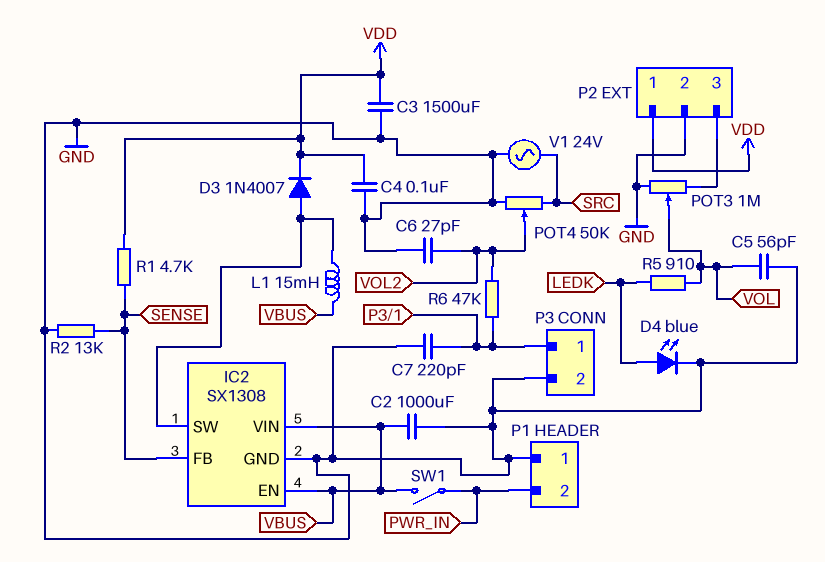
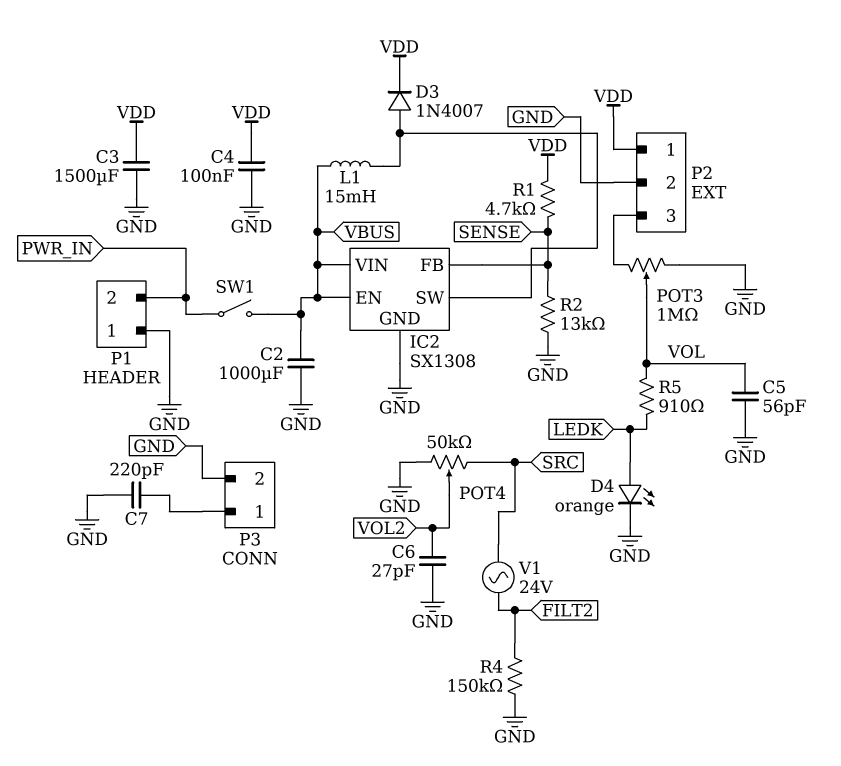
D4: LED blue (A LEDK, K GND) -> LED orange (A LEDK, K GND)
R4: none -> 150k (FILT2, GND)
R6: 47k (P3/1, VOL2) -> none
V1: AC 24V (GND, SRC) -> AC 24V (FILT2, SRC)

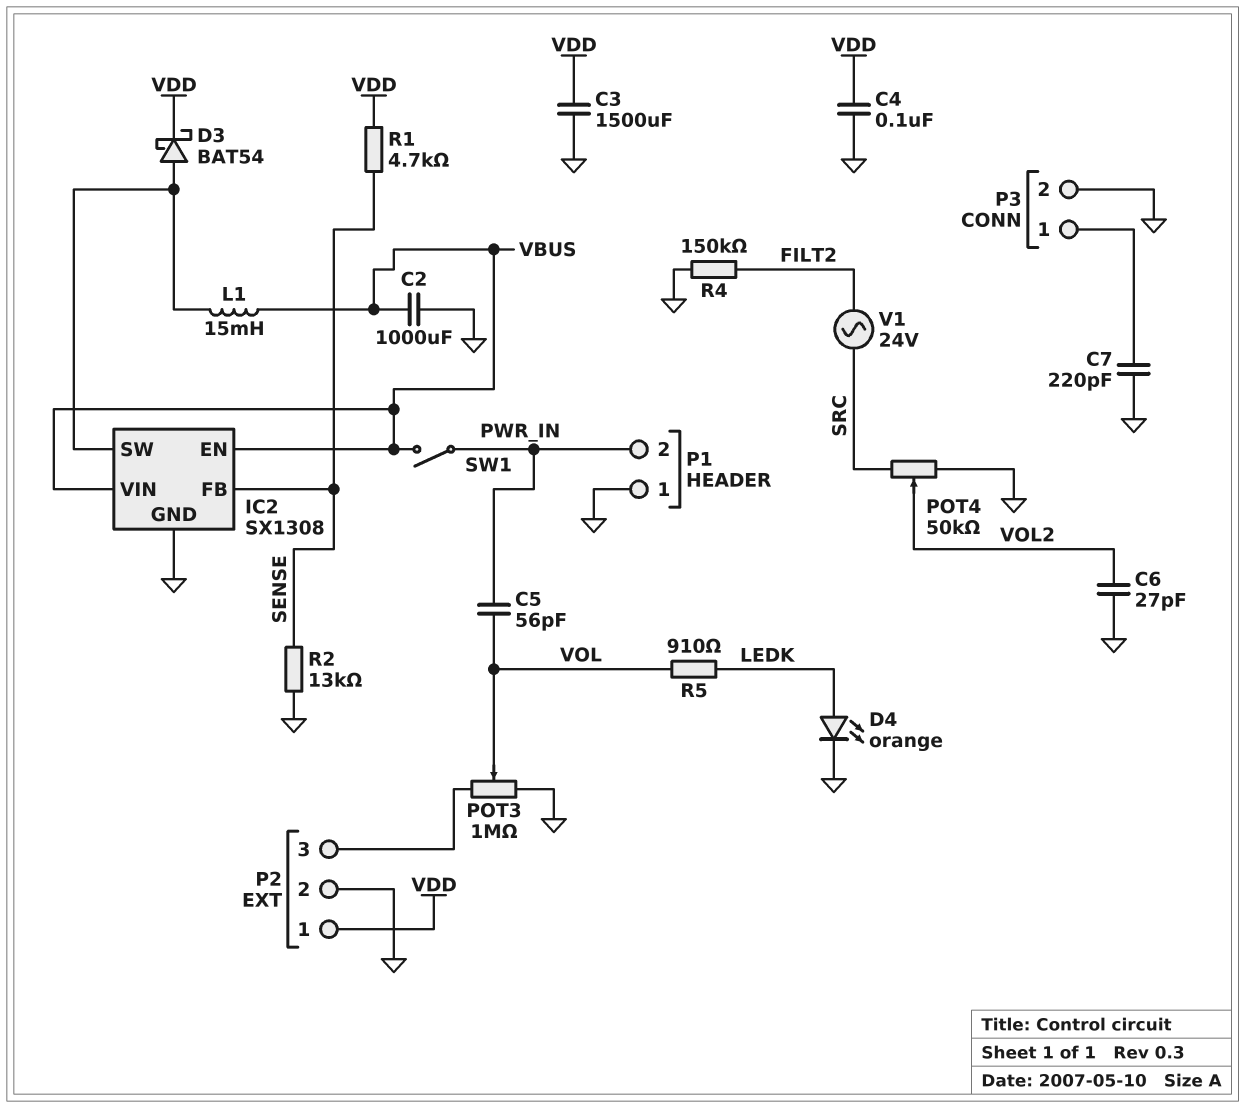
C5: 56pF (GND, VOL) -> 56pF (PWR_IN, VOL)
D3: diode 1N4007 (A IC2/SW, K VDD) -> schottky BAT54 (A IC2/SW, K VDD)

